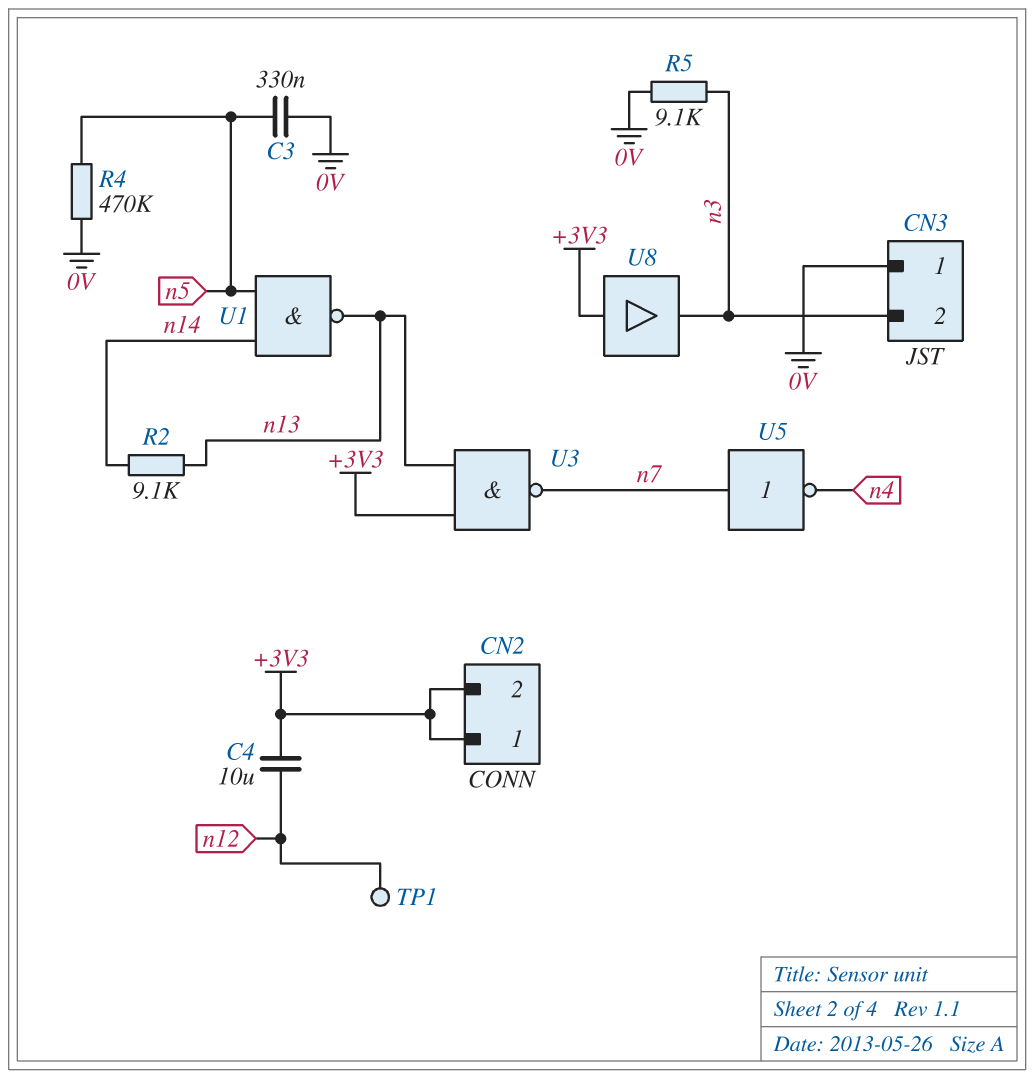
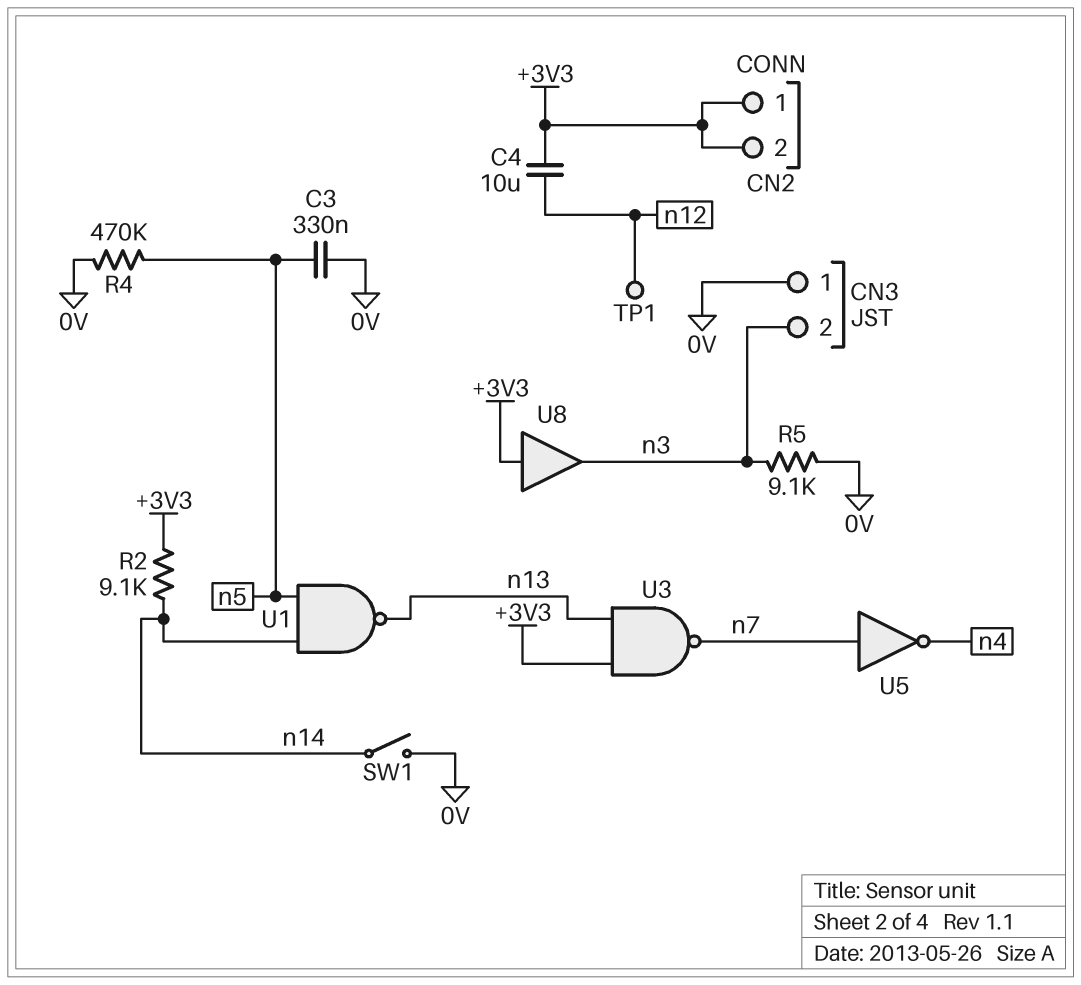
R2: 9.1k (n13, n14) -> 9.1k (+3V3, n14)
SW1: none -> switch (0V, n14)

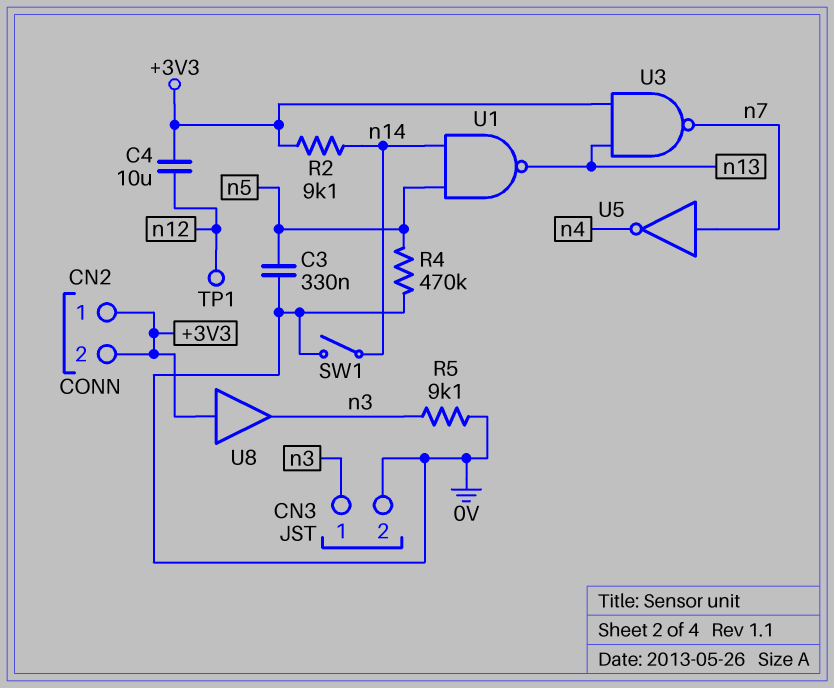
CN3 pin 1: 0V -> n3
CN3 pin 2: n3 -> 0V

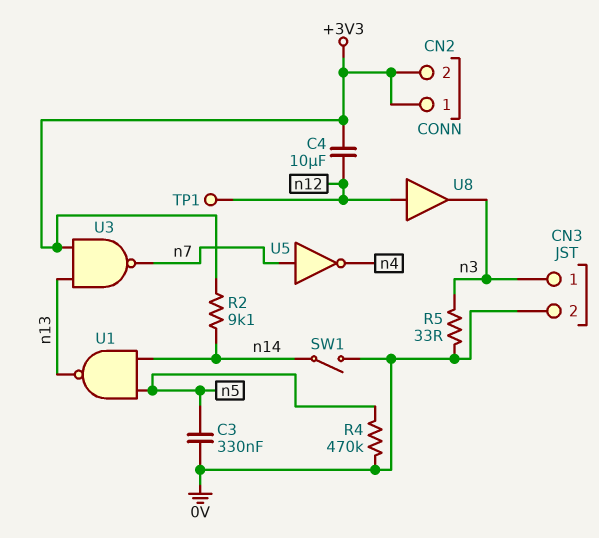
R5: 9.1k (0V, n3) -> 33 (0V, n3)
U8: buffer (in +3V3, out n3) -> buffer (in n12, out n3)

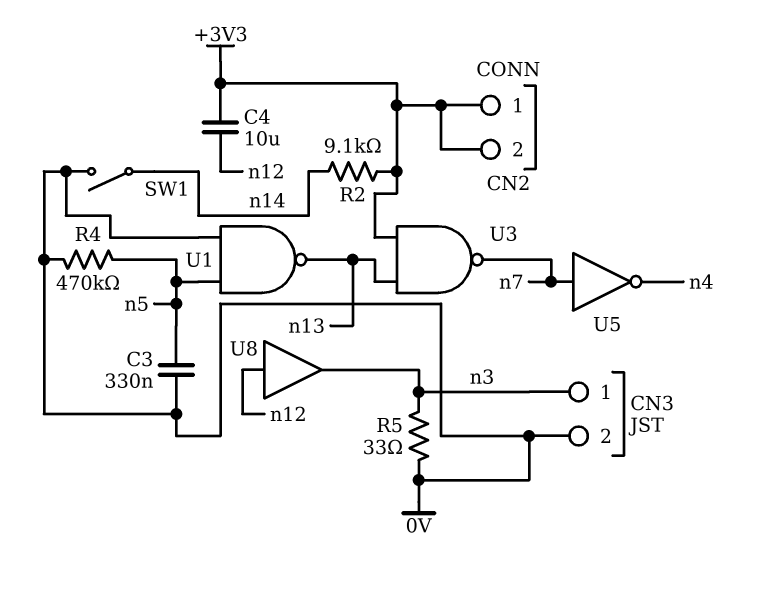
TP1: test point (n12) -> none
U1: NAND (in n5, in n14, out n13) -> NAND (in 0V, in n5, out n13)

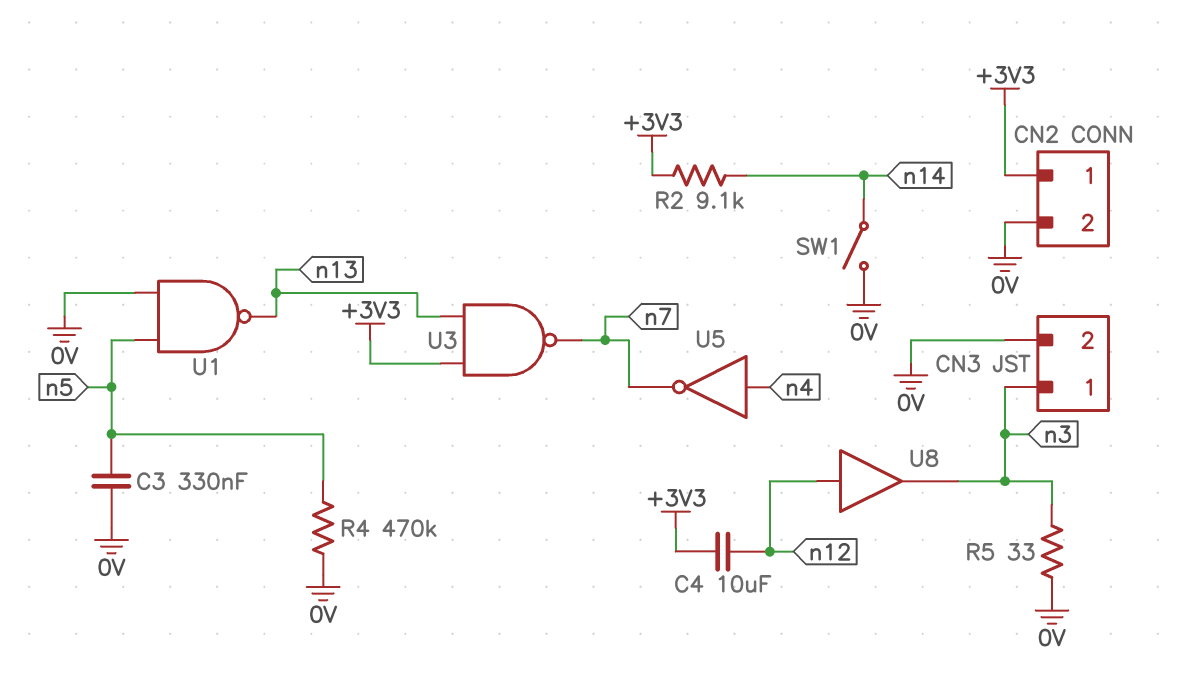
CN2 pin 2: +3V3 -> 0V
U5: NOT (in n7, out n4) -> NOT (in n4, out n7)

